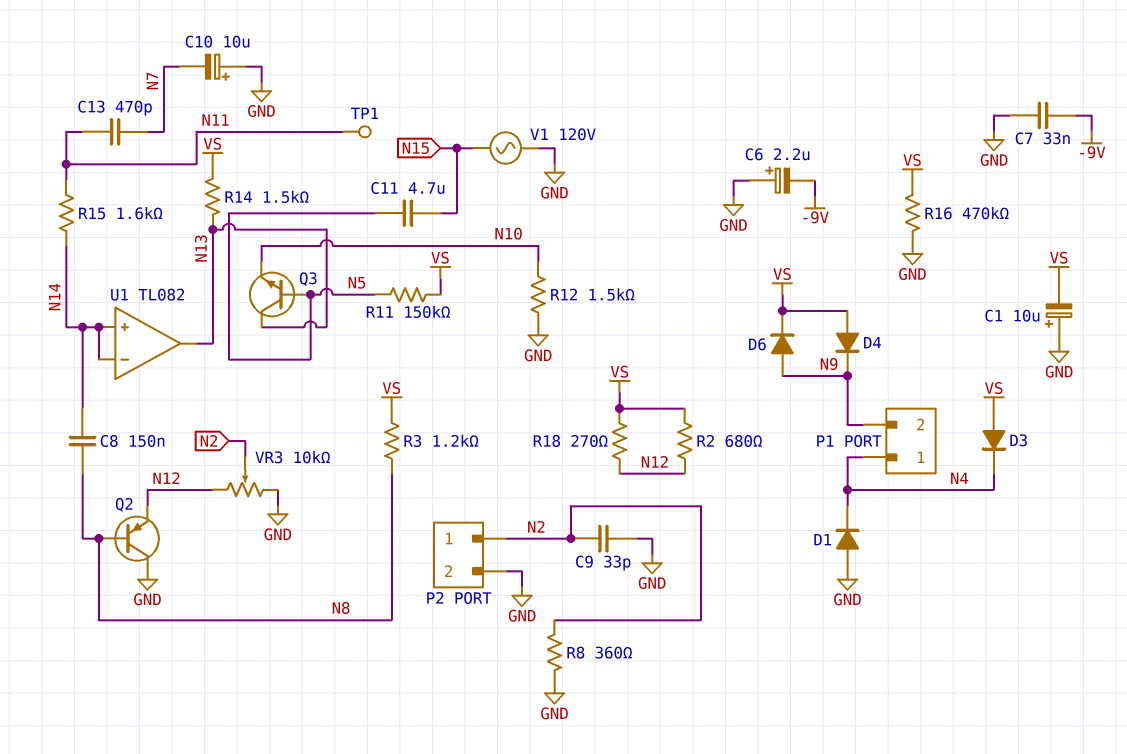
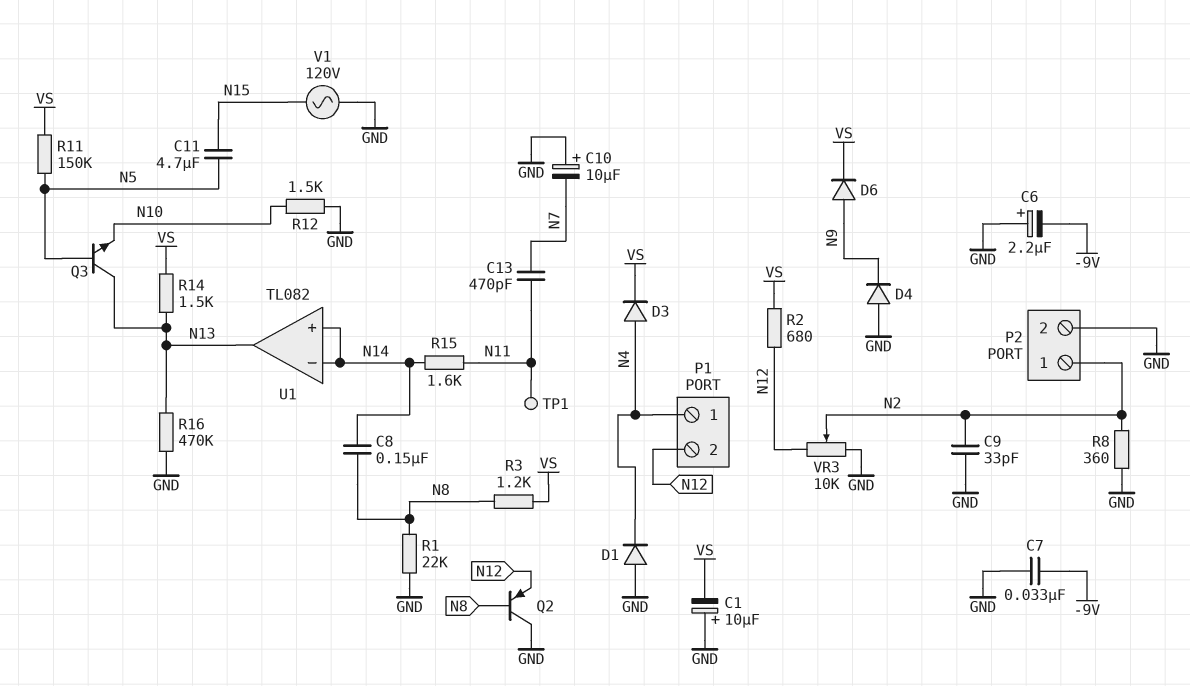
D3: diode (A VS, K N4) -> diode (A N4, K VS)
D4: diode (A VS, K N9) -> diode (A GND, K N9)
P1 pin 2: N9 -> N12
R1: none -> 22k (GND, N8)
R16: 470k (GND, VS) -> 470k (GND, N13)
R18: 270 (N12, VS) -> none

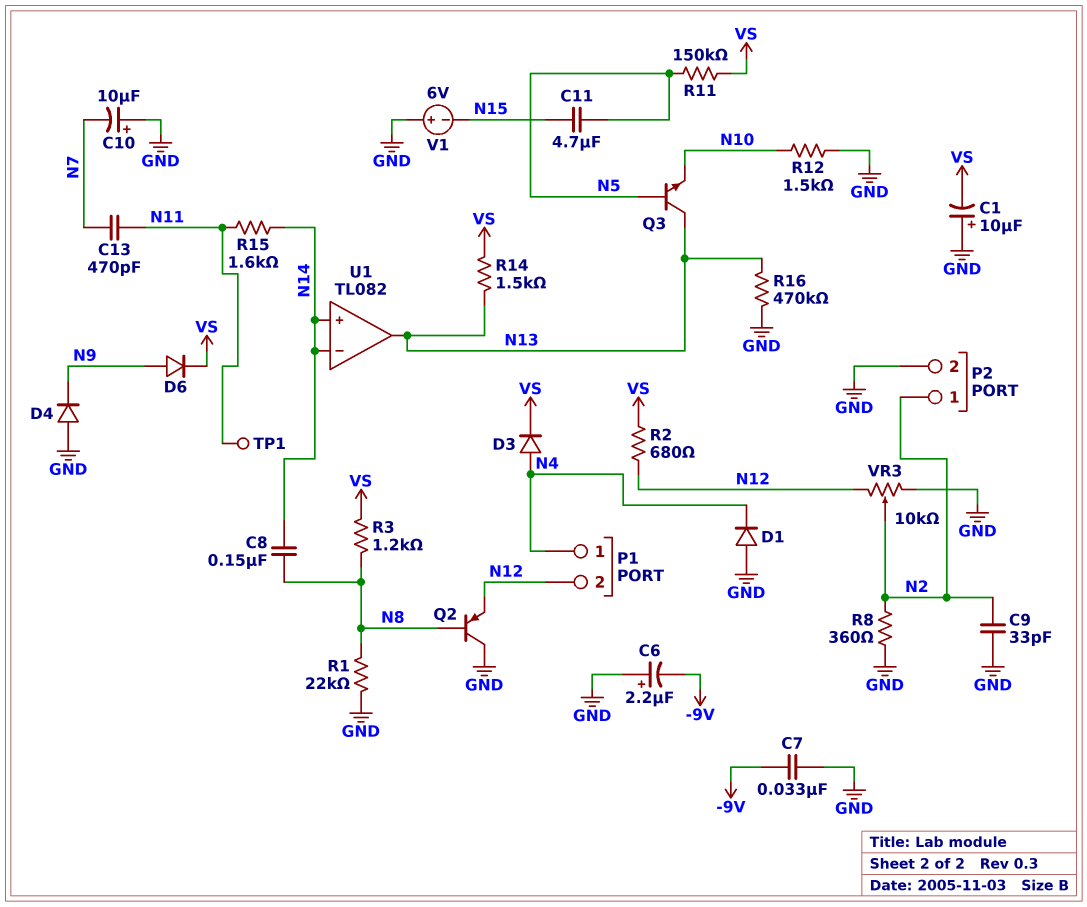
V1: AC 120V (GND, N15) -> 6V (plus GND, minus N15)

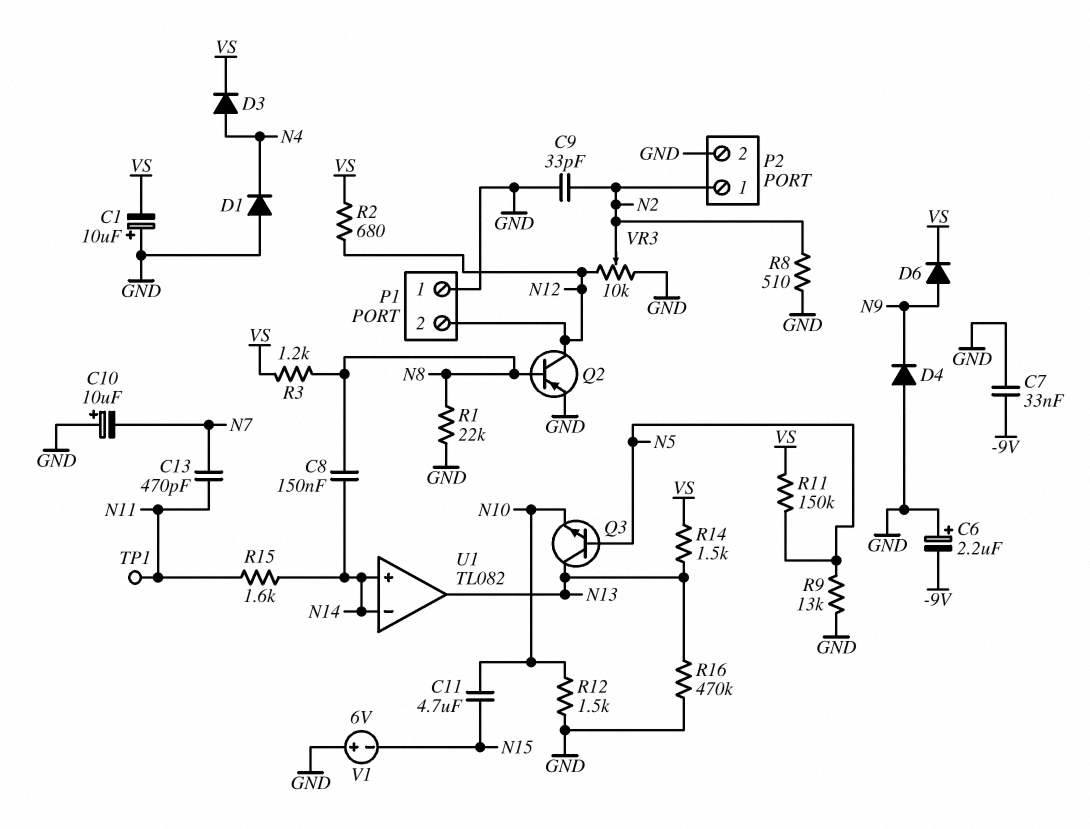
C11: 4.7uF (N5, N15) -> 4.7uF (N10, N15)
P1 pin 1: N4 -> GND
Q2: PNP (B N8, C GND, E N12) -> PNP (B N8, C N12, E GND)
R8: 360 (GND, N2) -> 510 (GND, N2)
R9: none -> 13k (GND, N5)

